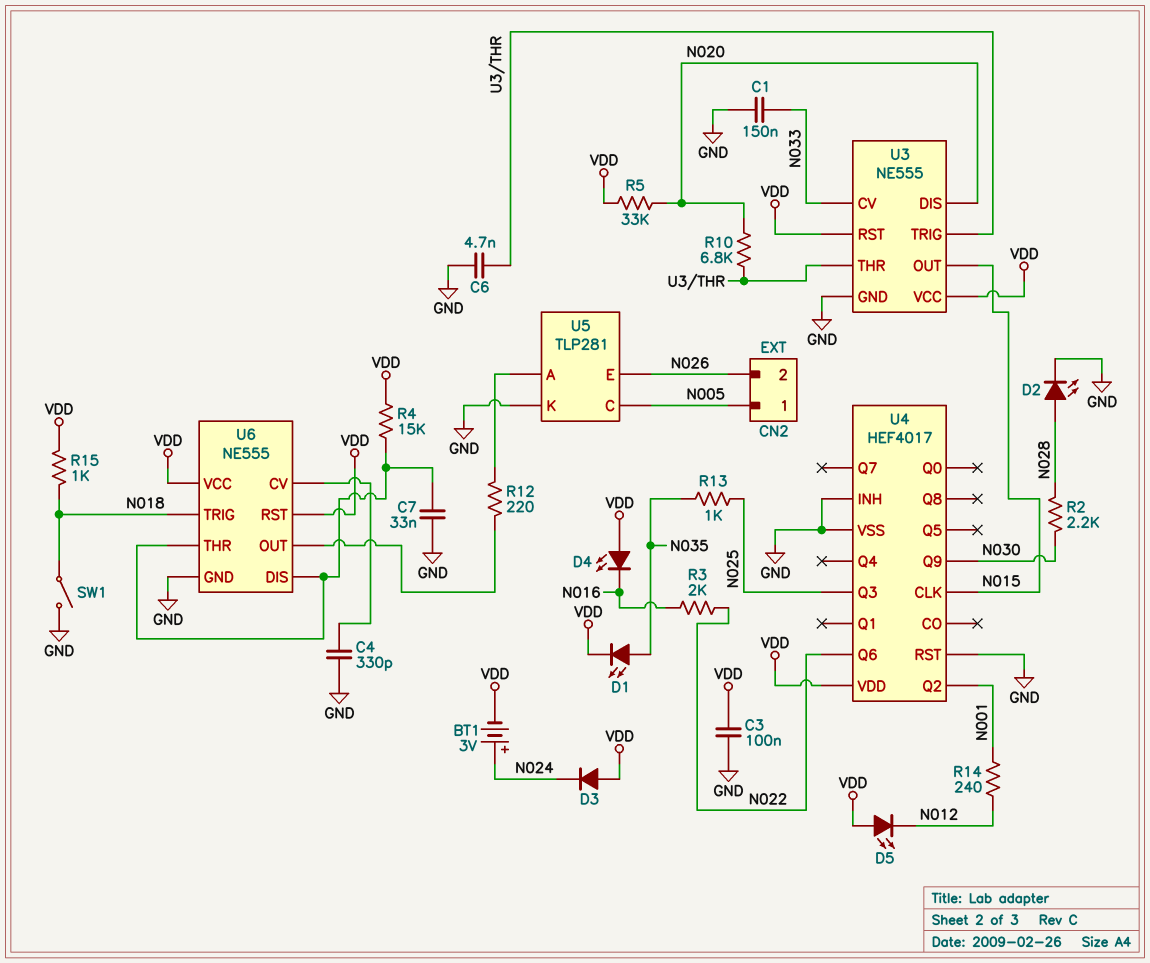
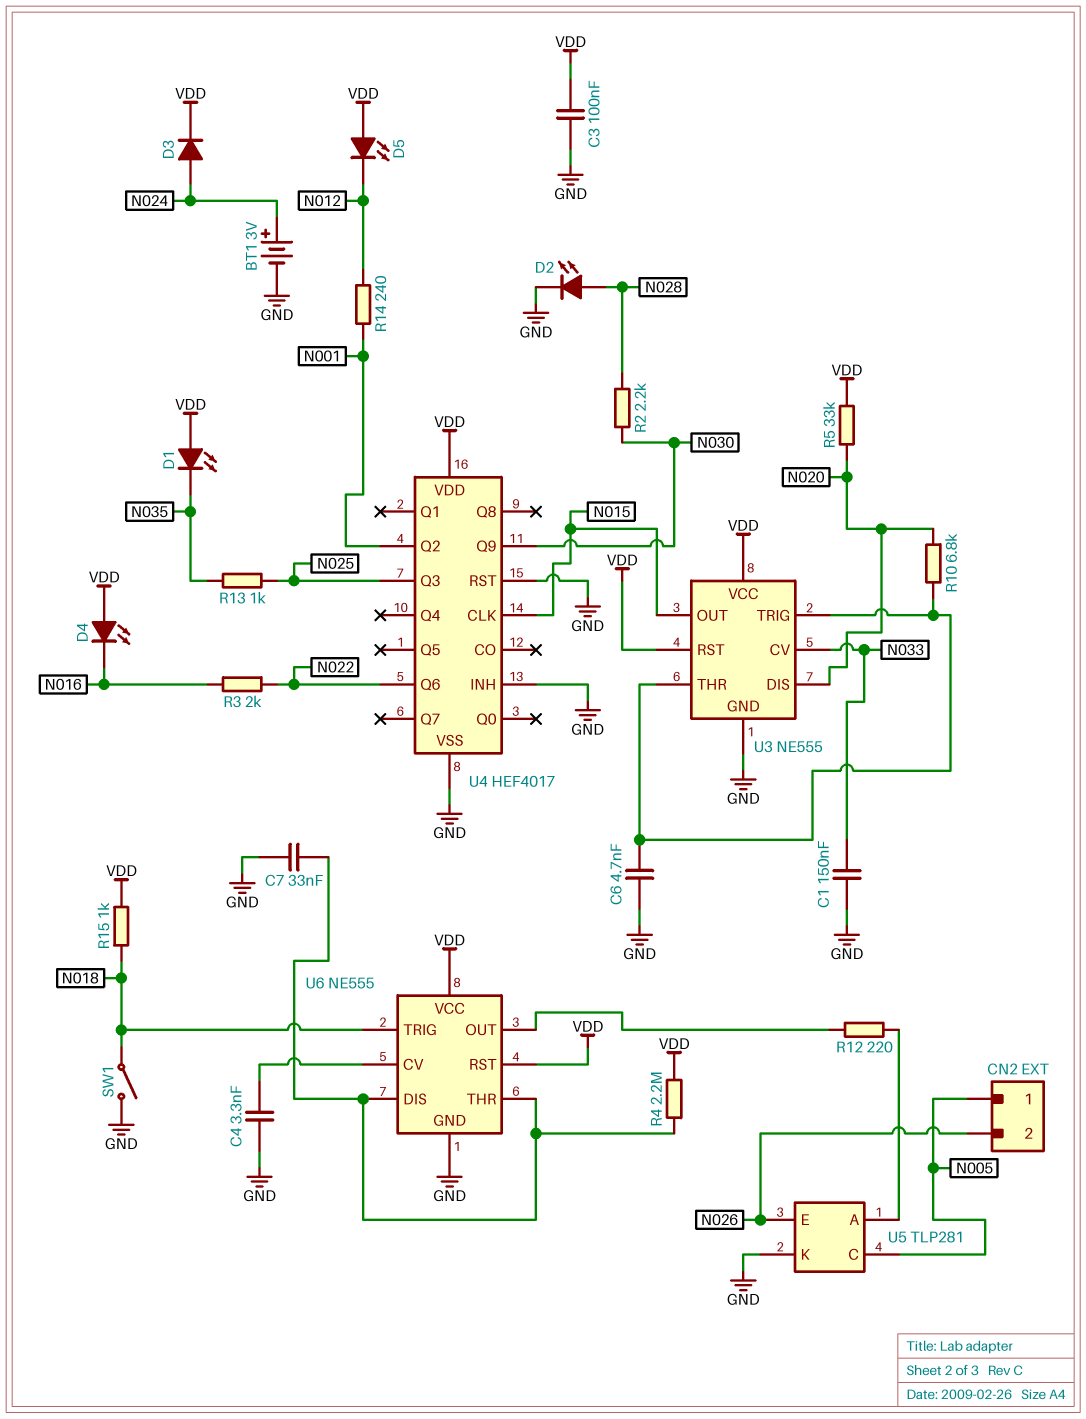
BT1: 3V (plus N024, minus VDD) -> 3V (plus N024, minus GND)
C4: 330pF (GND, U6/CV) -> 3.3nF (GND, U6/CV)
D1: LED (A N035, K VDD) -> LED (A VDD, K N035)
D3: diode (A VDD, K N024) -> diode (A N024, K VDD)
R4: 15k (U6/DIS, VDD) -> 2.2M (U6/DIS, VDD)

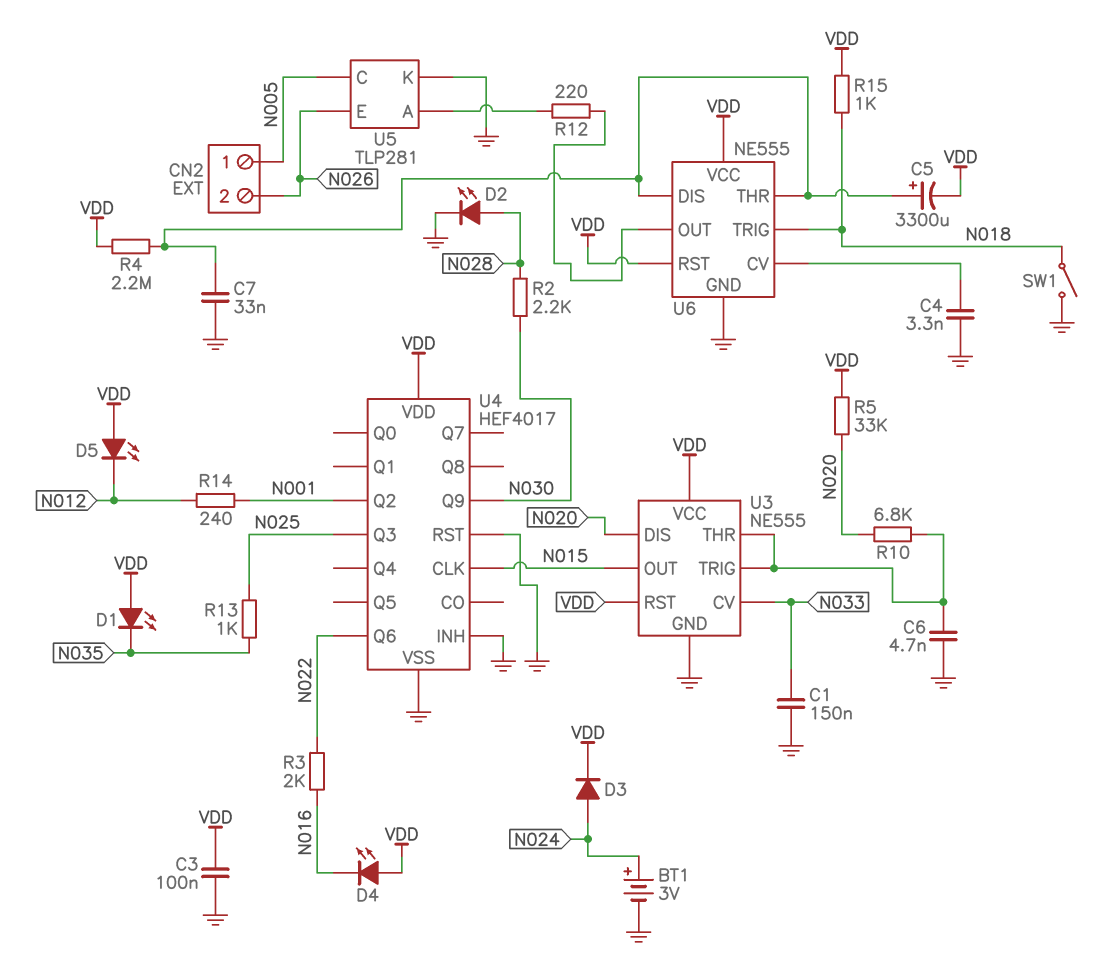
C5: none -> 3300uF (plus U6/DIS, minus VDD)

